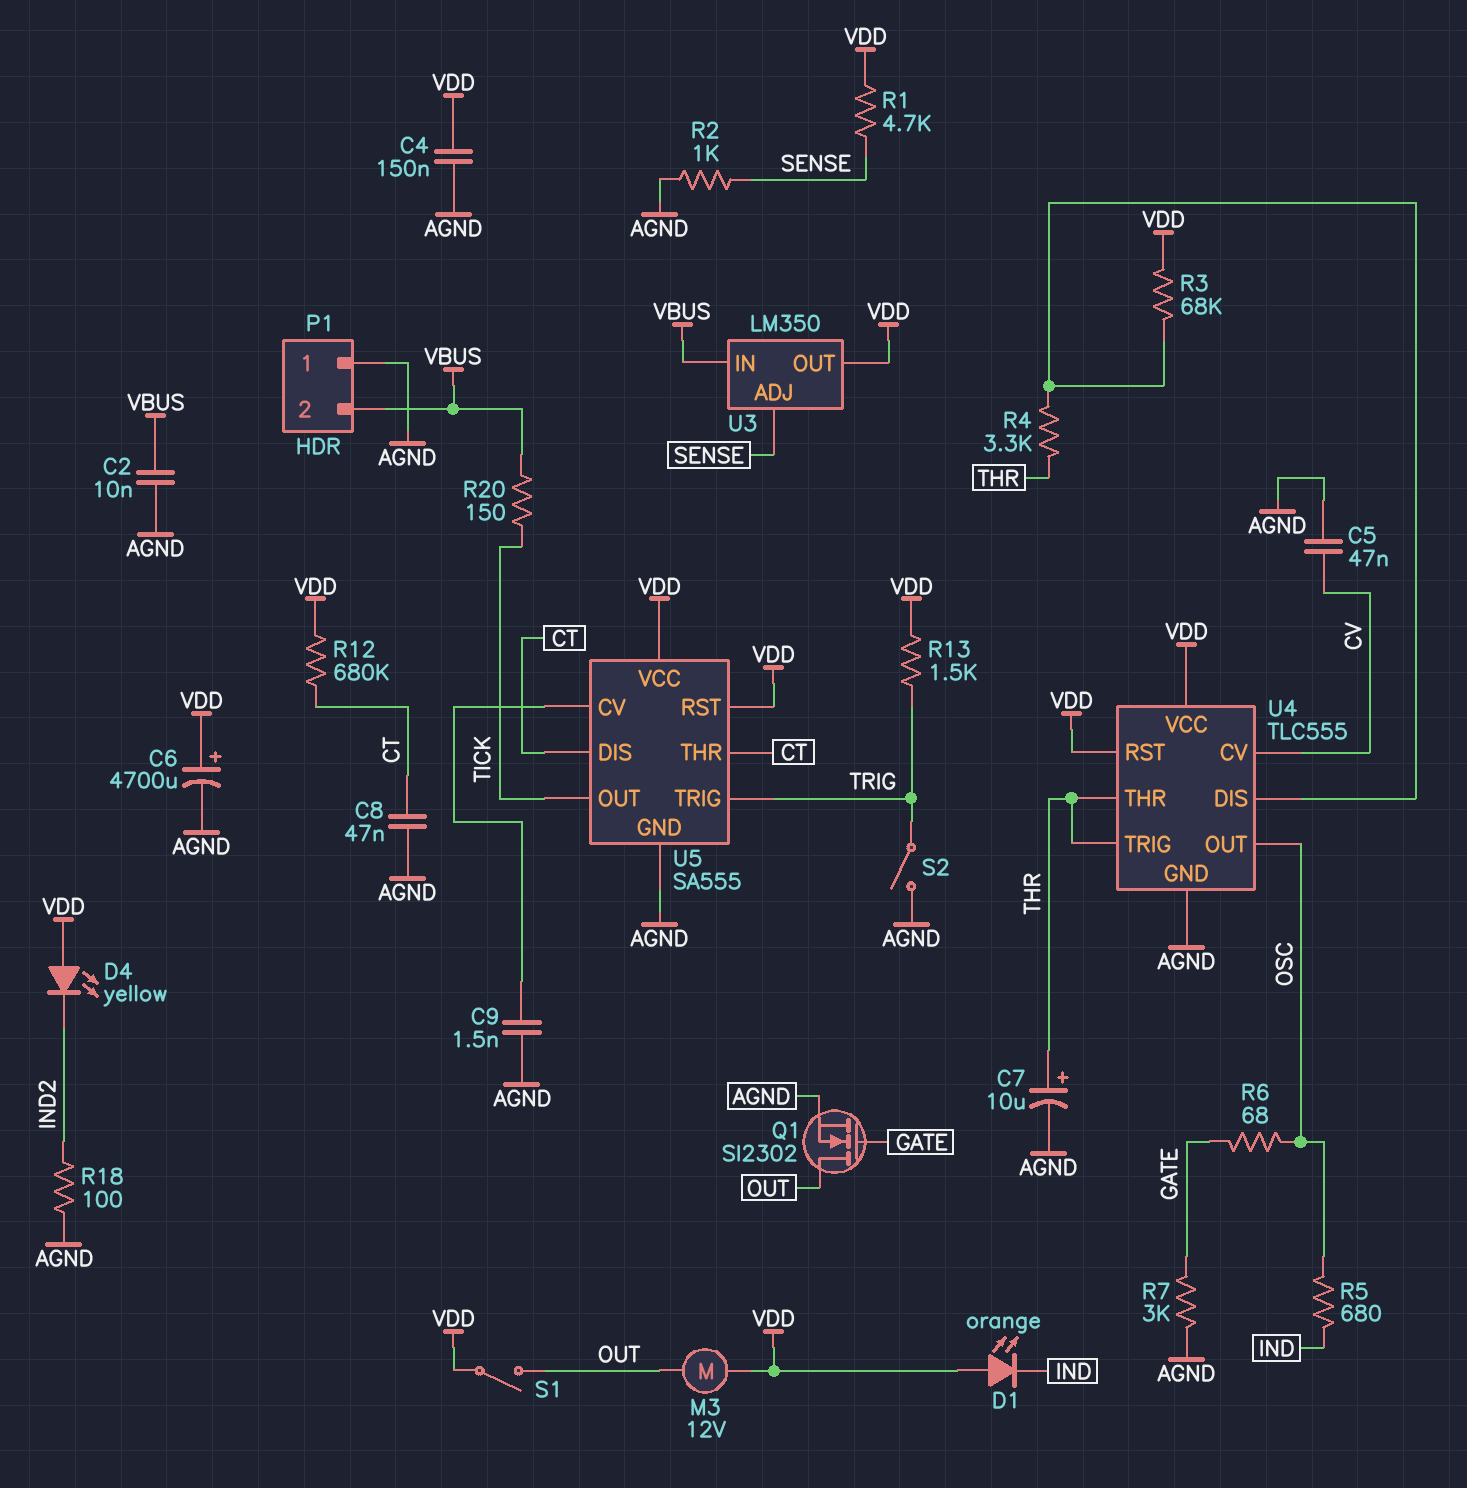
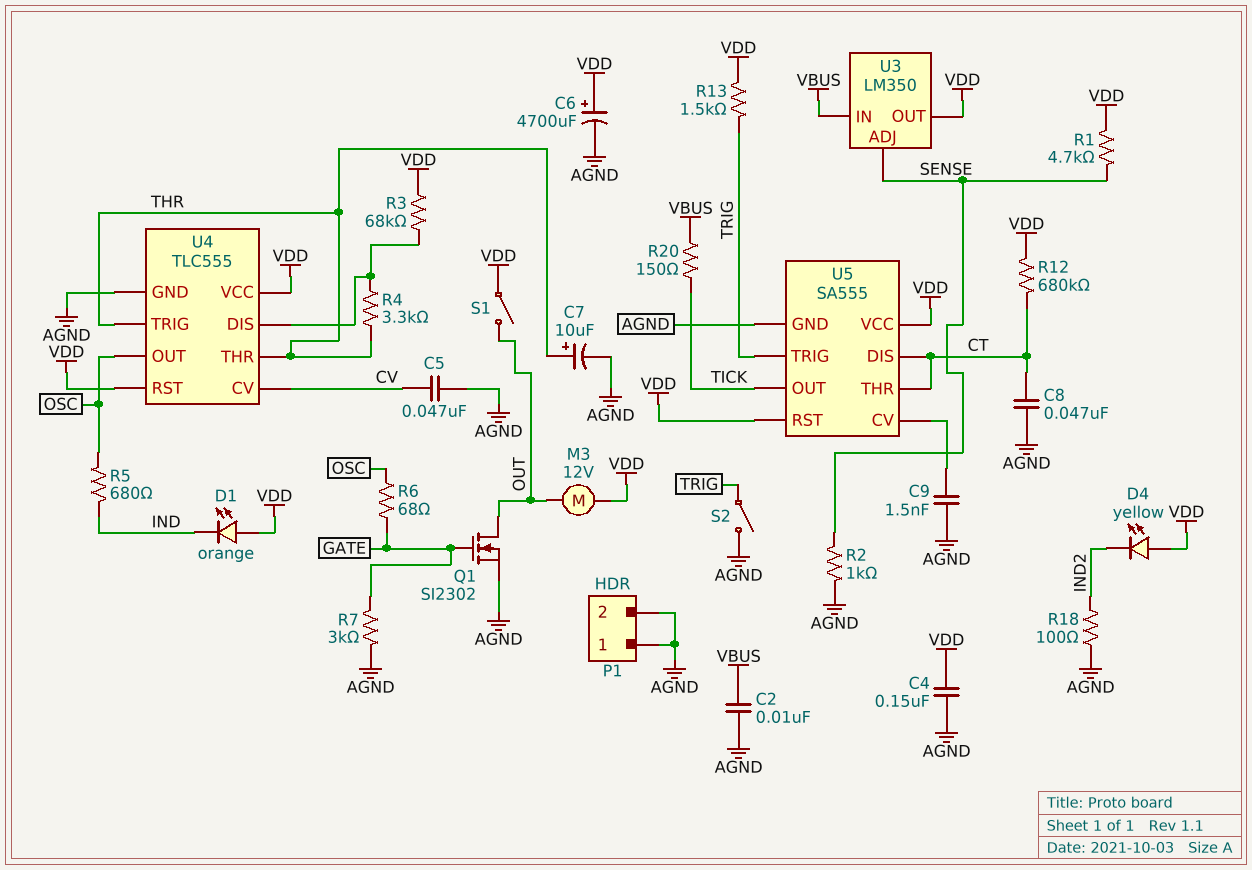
P1 pin 2: VBUS -> AGND

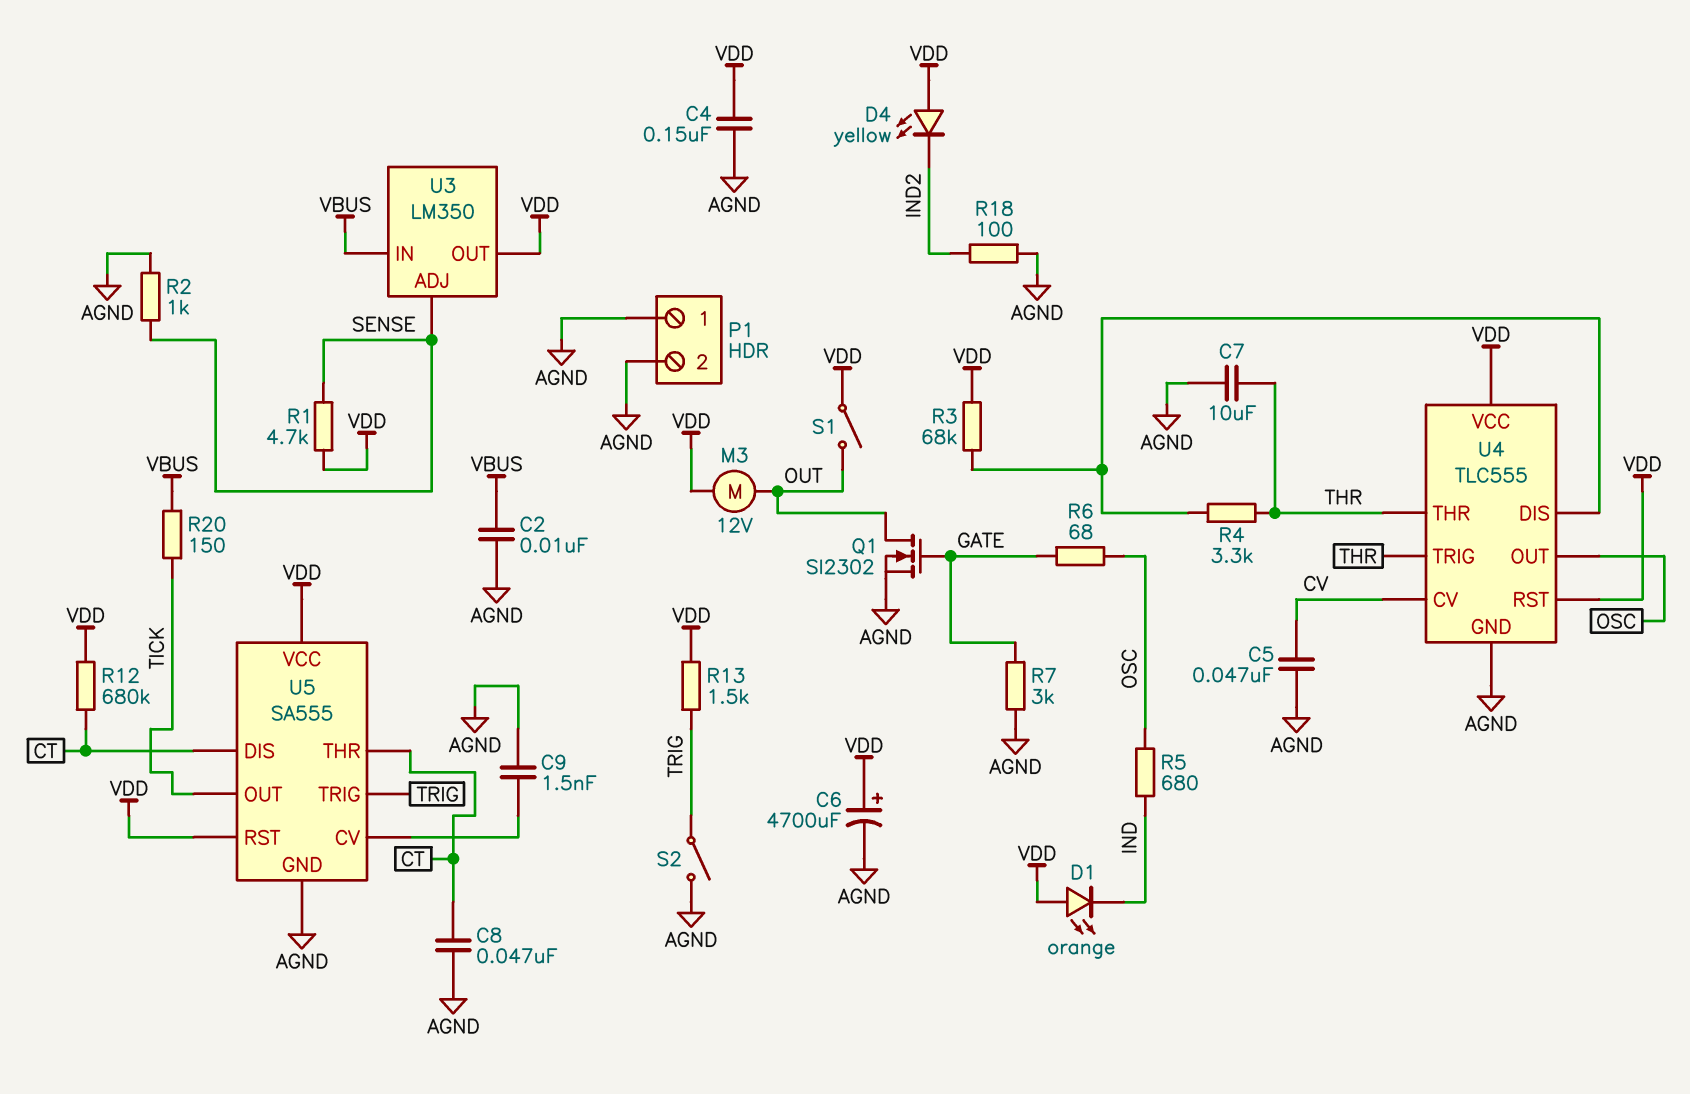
C7: 10uF (plus THR, minus AGND) -> 10uF (AGND, THR)

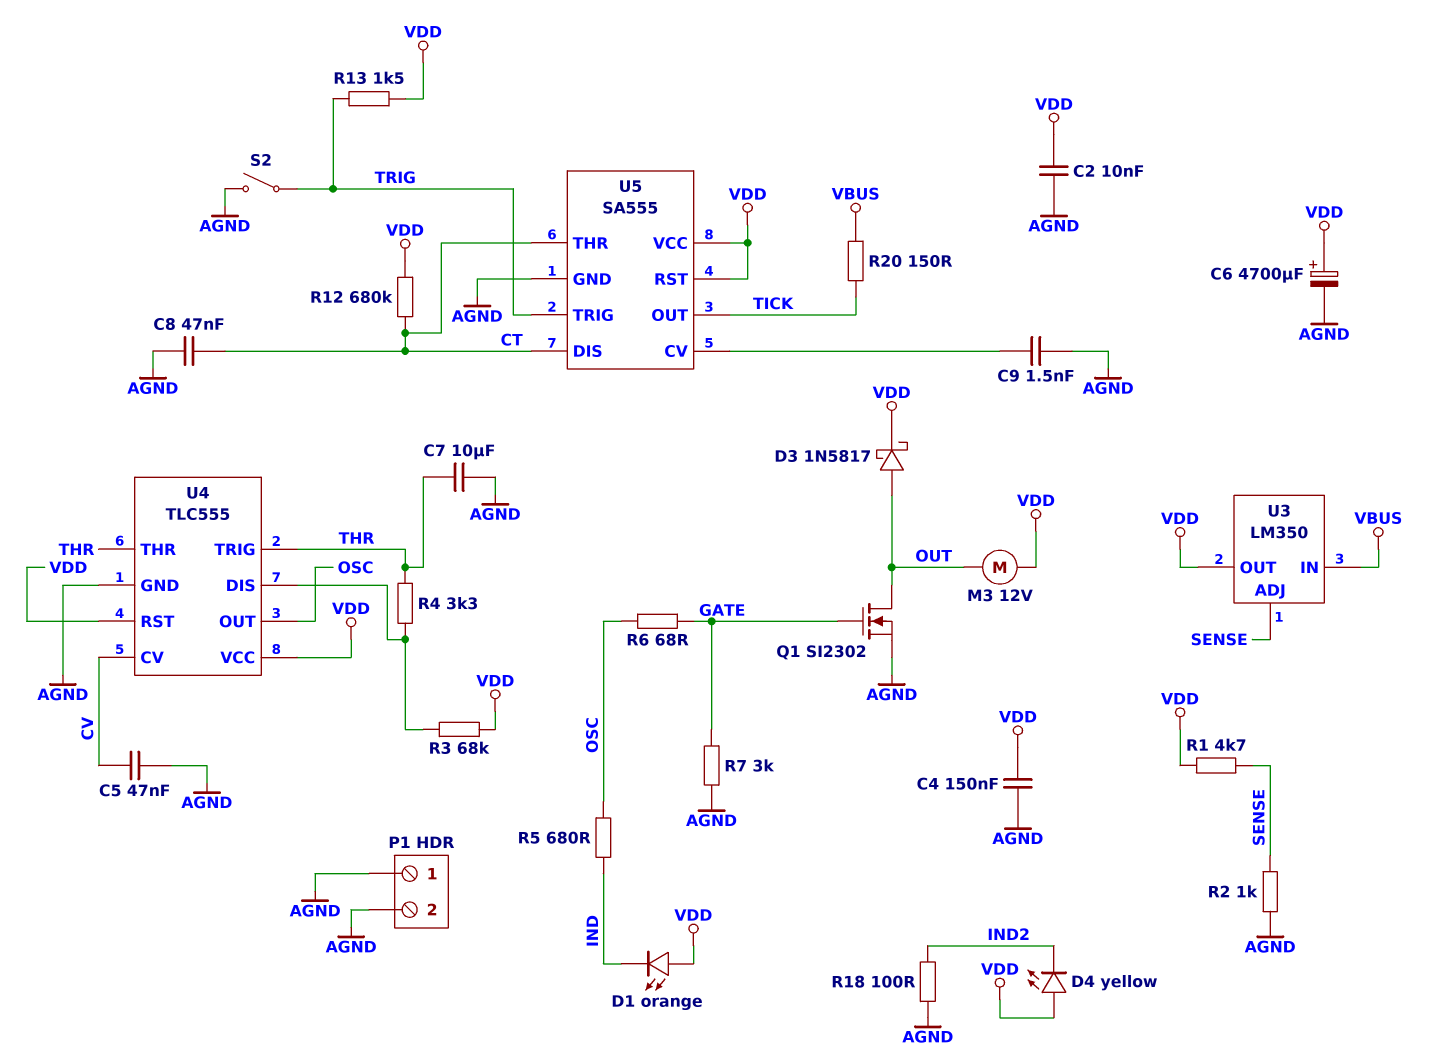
C2: 10nF (AGND, VBUS) -> 10nF (AGND, VDD)
D3: none -> schottky 1N5817 (A OUT, K VDD)
S1: switch (OUT, VDD) -> none

